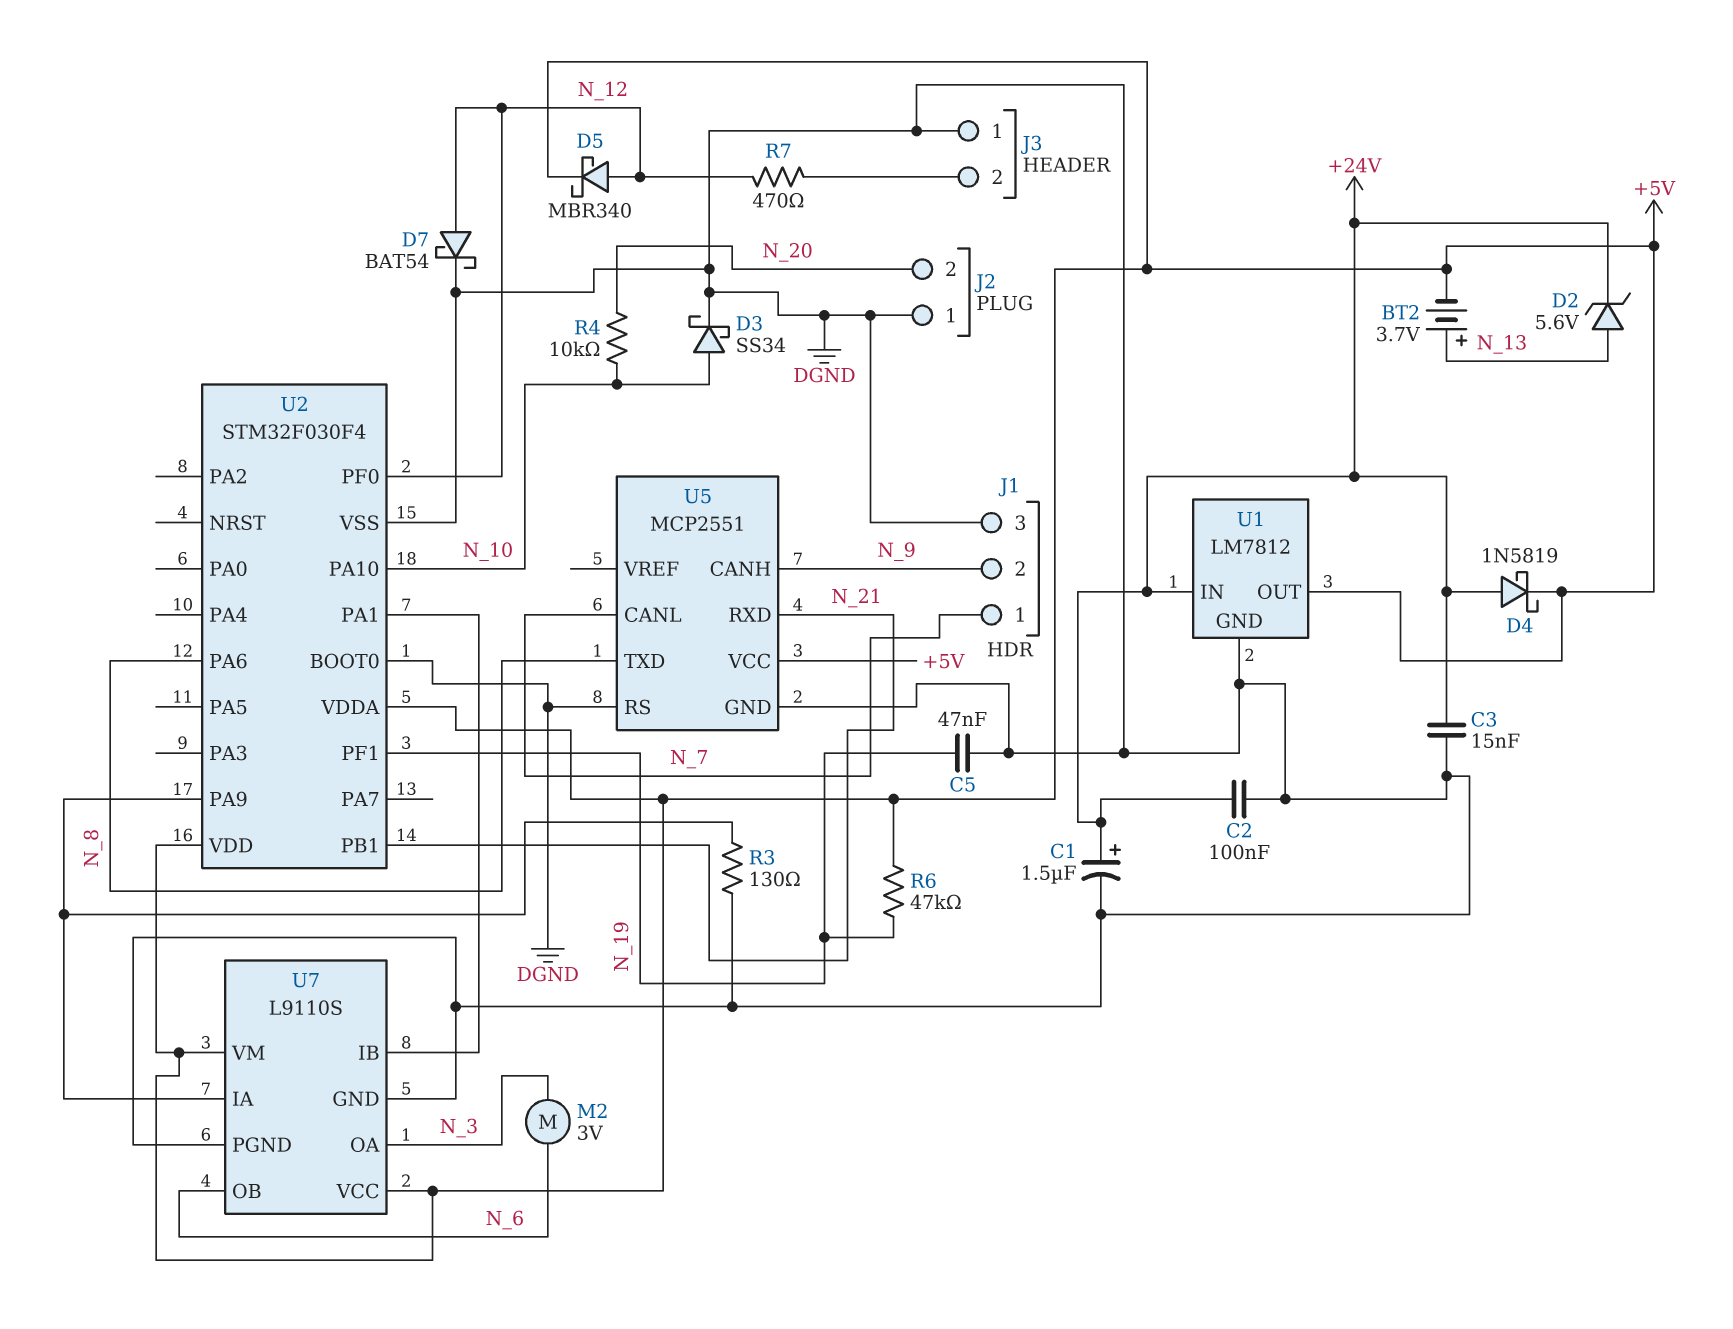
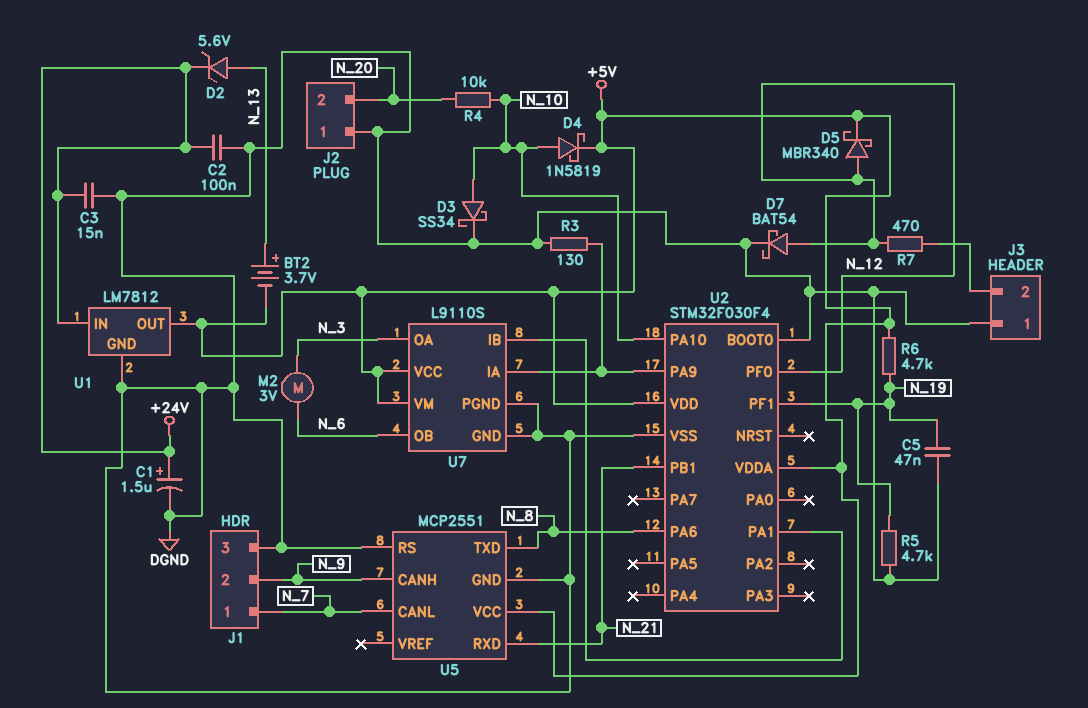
D4: schottky 1N5819 (A +24V, K +5V) -> schottky 1N5819 (A N_10, K +5V)
R5: none -> 4.7k (DGND, N_19)
R6: 47k (+5V, N_19) -> 4.7k (+5V, N_19)

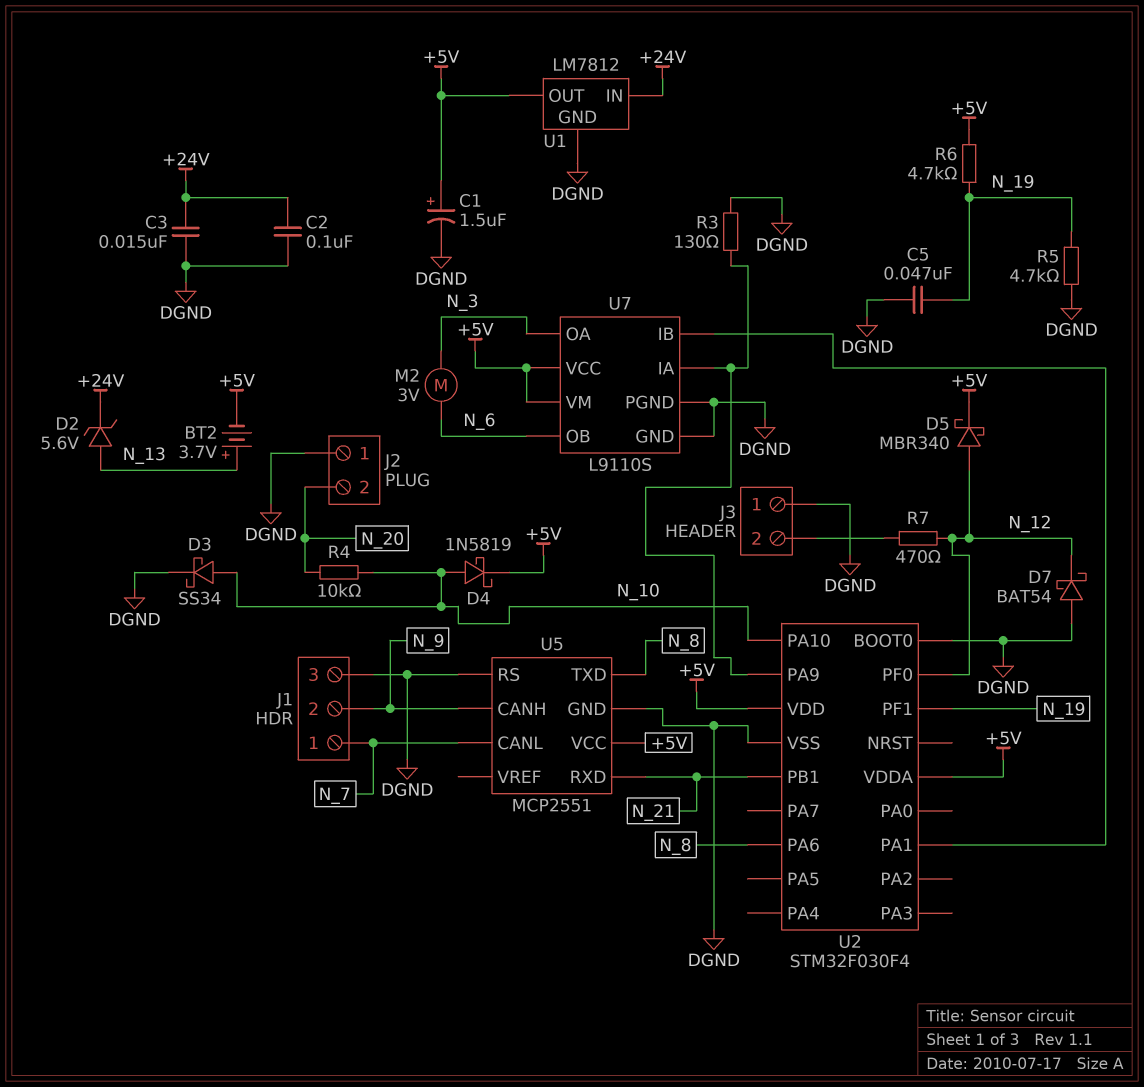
C1: 1.5uF (plus +24V, minus DGND) -> 1.5uF (plus +5V, minus DGND)
D7: schottky BAT54 (A N_12, K DGND) -> schottky BAT54 (A DGND, K N_12)

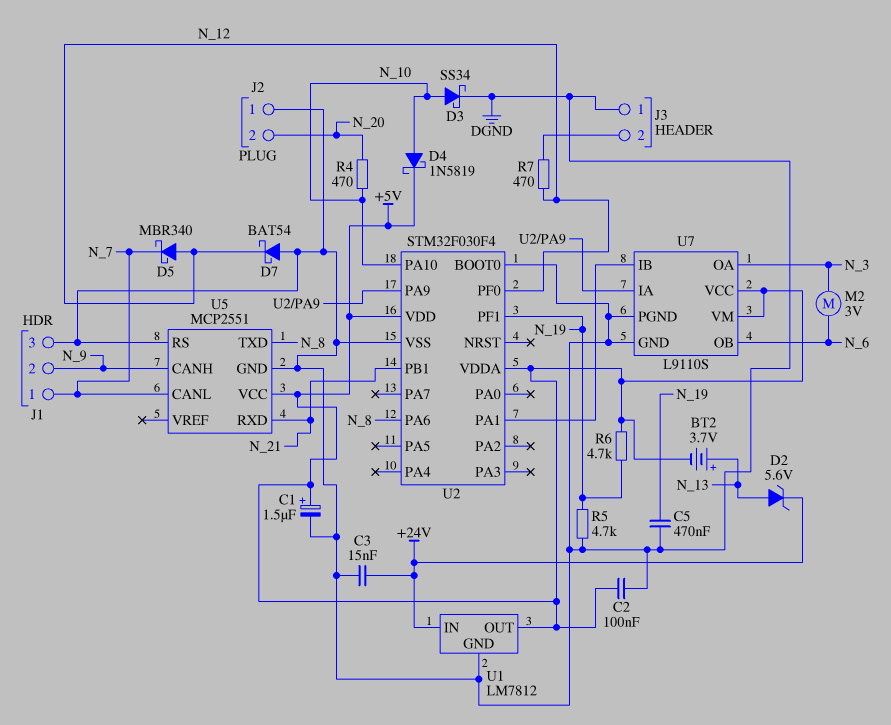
C2: 100nF (+24V, DGND) -> 100nF (+5V, DGND)
C5: 47nF (DGND, N_19) -> 470nF (DGND, N_19)
D5: schottky MBR340 (A N_12, K +5V) -> schottky MBR340 (A N_12, K N_7)
R3: 130 (DGND, U2/PA9) -> none
R4: 10k (N_10, N_20) -> 470 (N_10, N_20)

